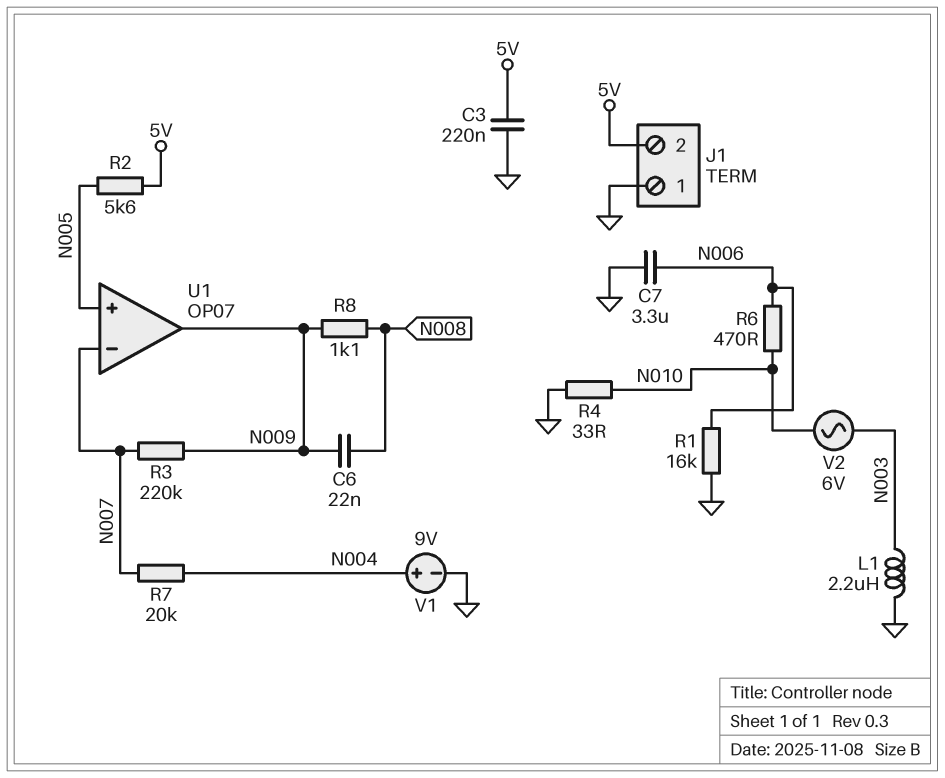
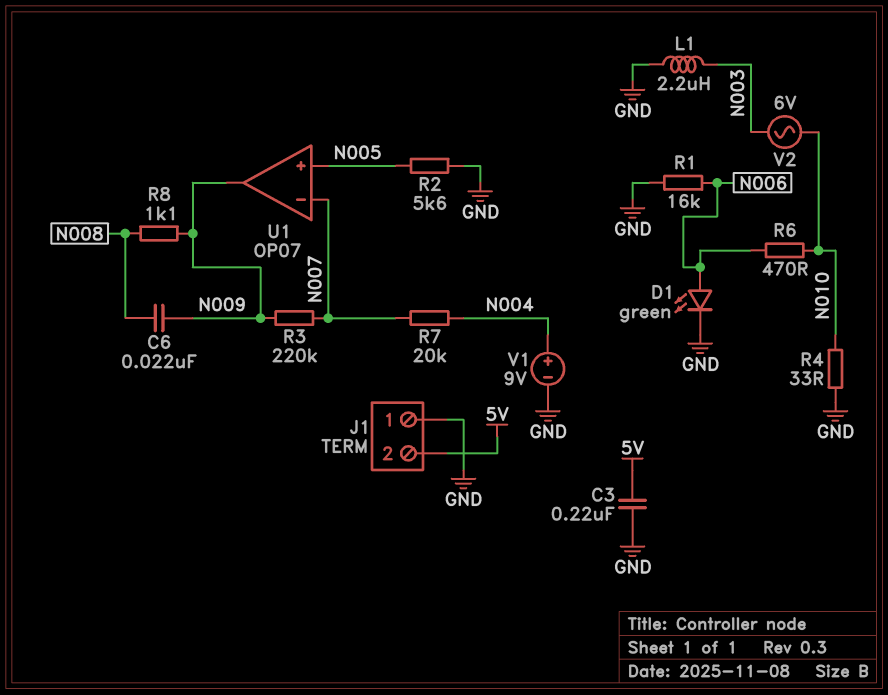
C7: 3.3uF (GND, N006) -> none
D1: none -> LED green (A N006, K GND)
R2: 5.6k (5V, N005) -> 5.6k (GND, N005)

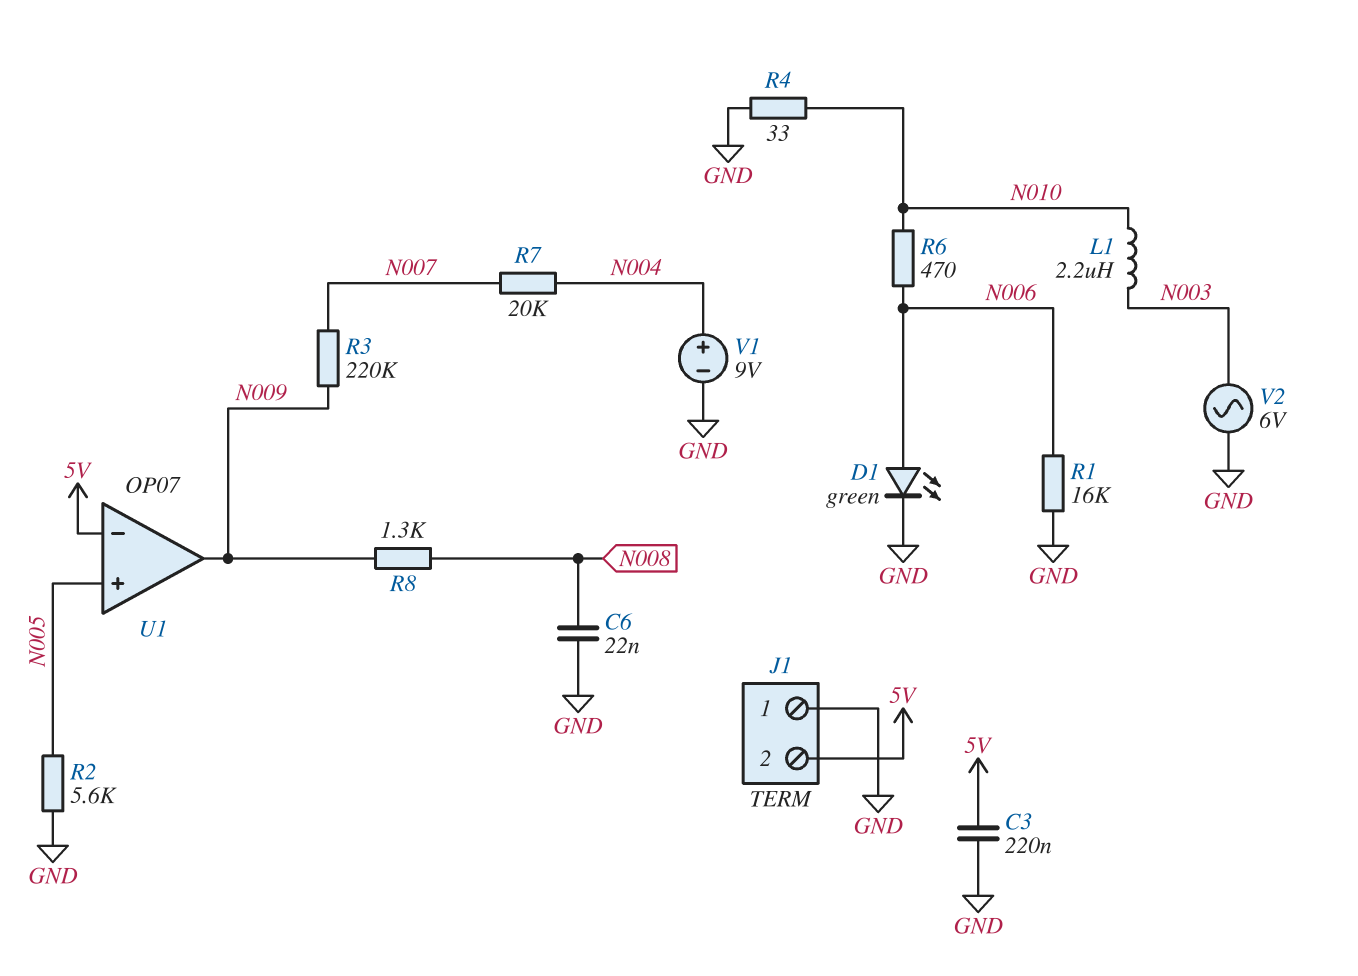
C6: 22nF (N008, N009) -> 22nF (GND, N008)
L1: 2.2uH (GND, N003) -> 2.2uH (N003, N010)
R8: 1.1k (N008, N009) -> 1.3k (N008, N009)
U1 pin in-: N007 -> 5V
V2: AC 6V (N003, N010) -> AC 6V (GND, N003)

